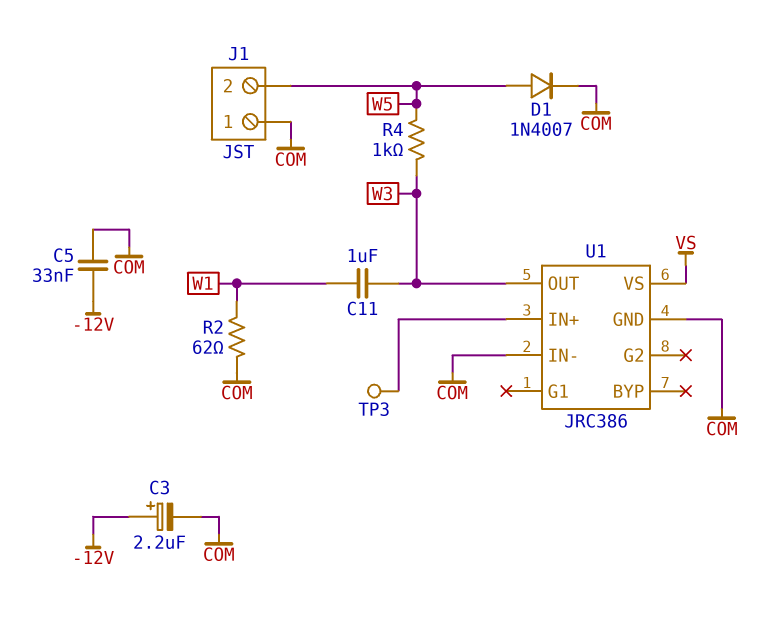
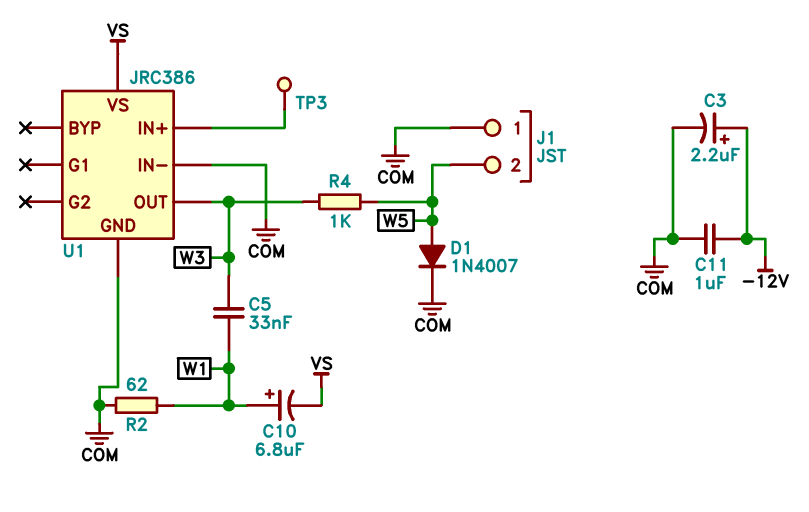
C5: 33nF (-12V, COM) -> 33nF (W1, W3)
C10: none -> 6.8uF (plus W1, minus VS)
C11: 1uF (W1, W3) -> 1uF (-12V, COM)

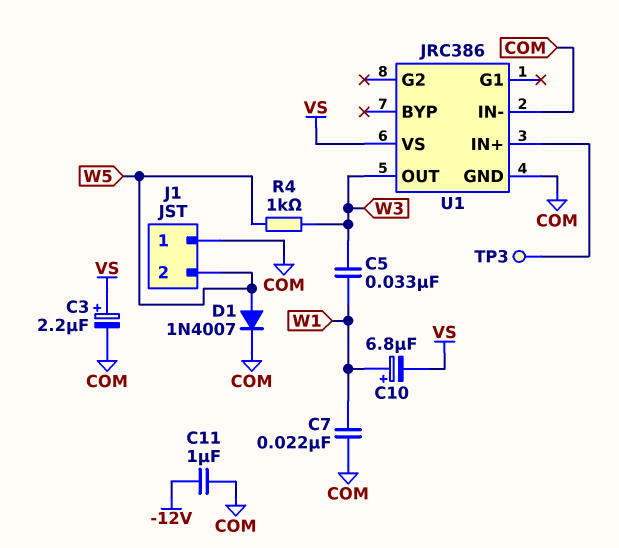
C3: 2.2uF (plus -12V, minus COM) -> 2.2uF (plus VS, minus COM)
C7: none -> 22nF (COM, W1)
R2: 62 (COM, W1) -> none

